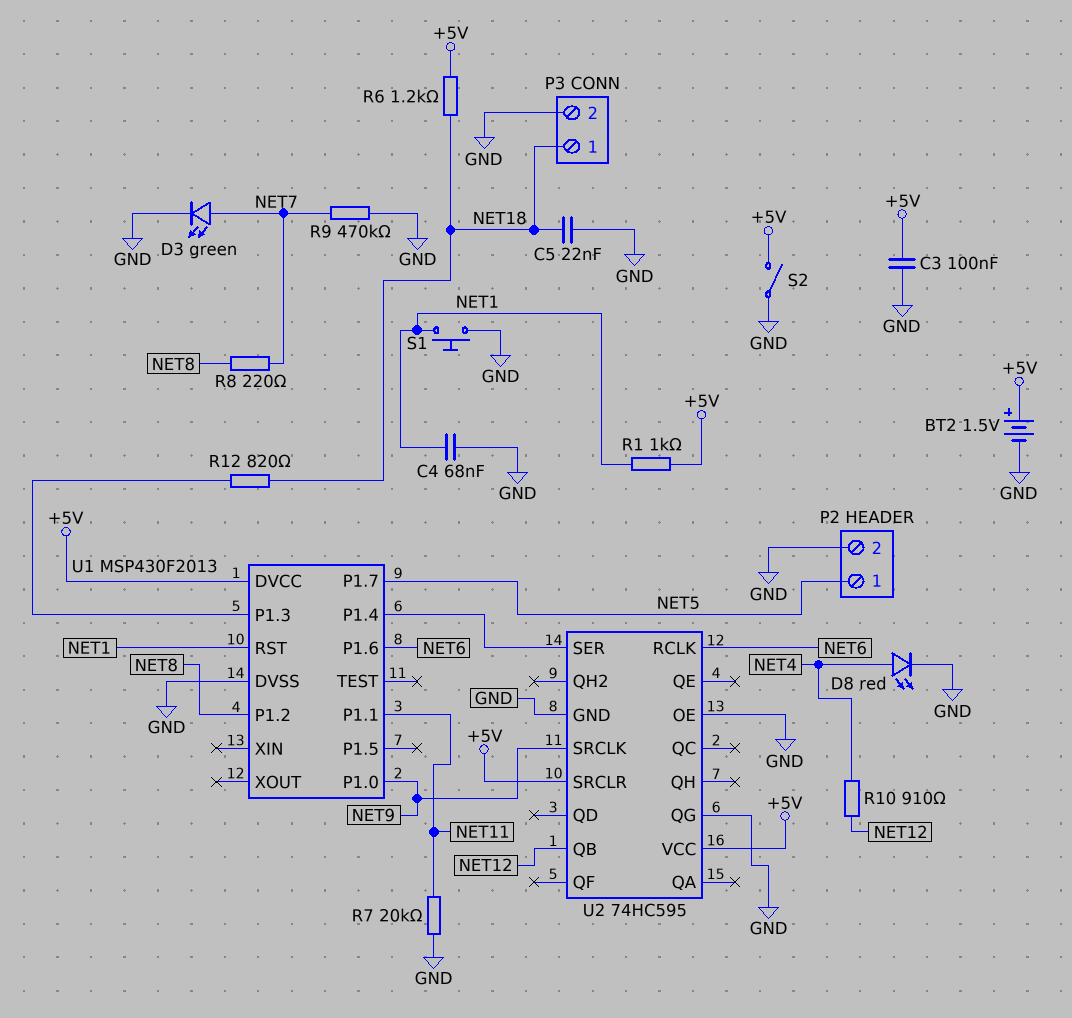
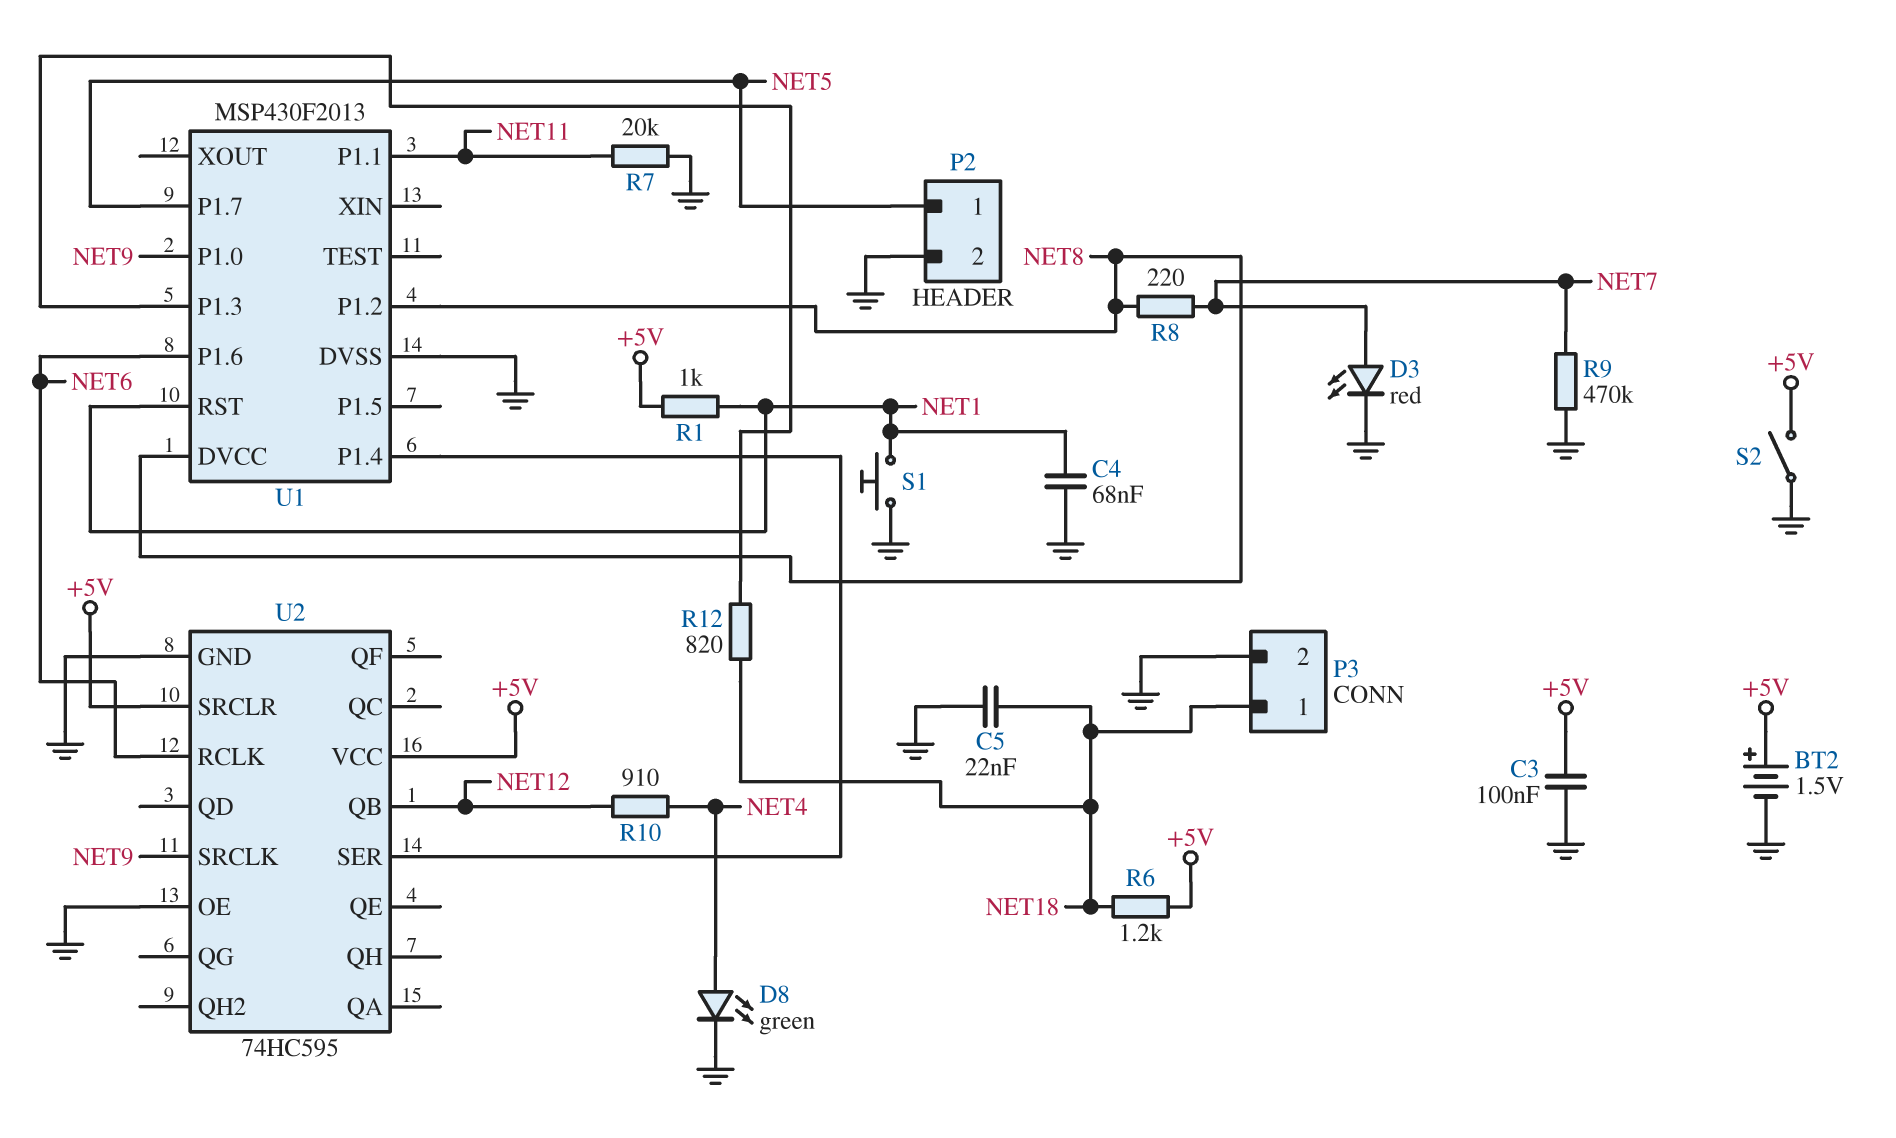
D3: LED green (A NET7, K GND) -> LED red (A NET7, K GND)
D8: LED red (A NET4, K GND) -> LED green (A NET4, K GND)
U1 pin DVCC: +5V -> NET8
U2 pin QG: GND -> none

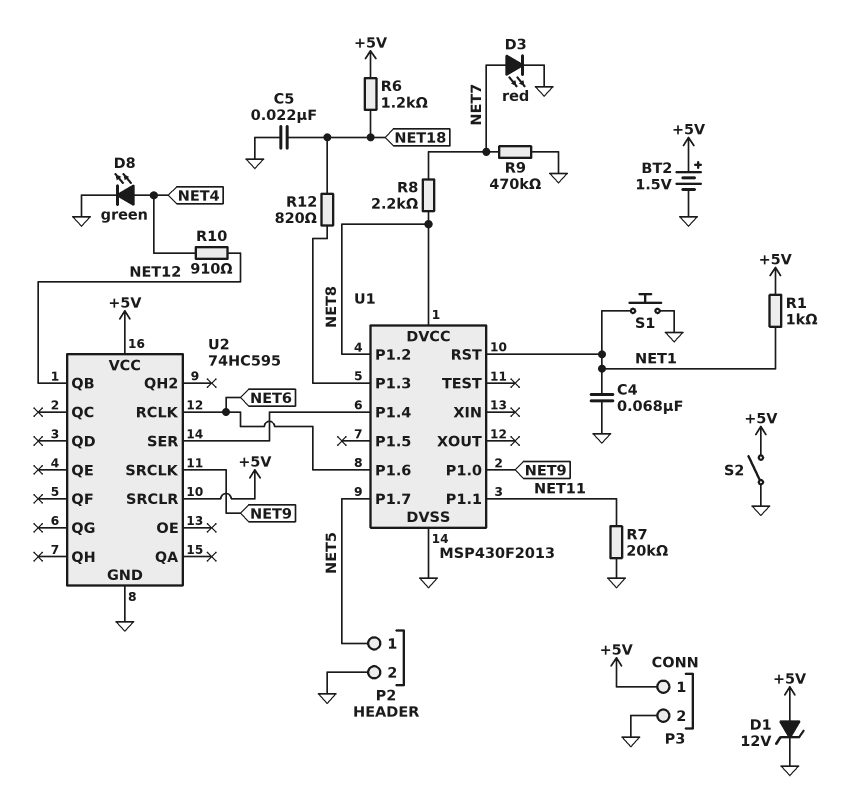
C3: 100nF (+5V, GND) -> none
D1: none -> zener 12V (A +5V, K GND)
P3 pin 1: NET18 -> +5V
R8: 220 (NET7, NET8) -> 2.2k (NET7, NET8)
U2 pin OE: GND -> none

